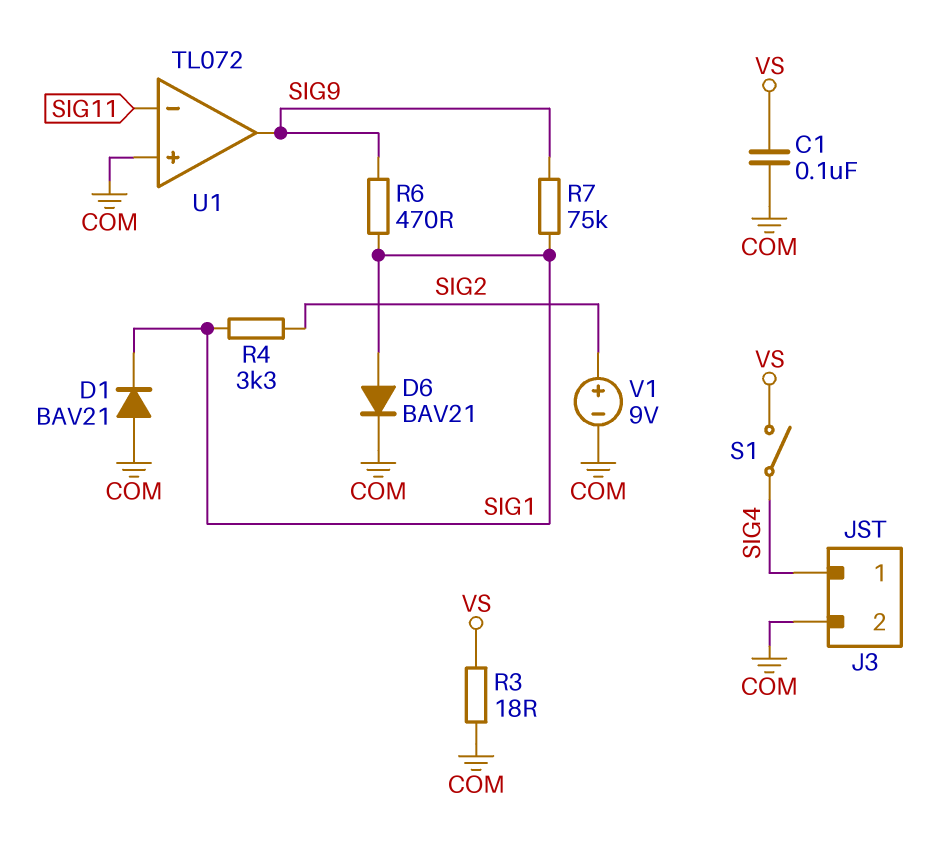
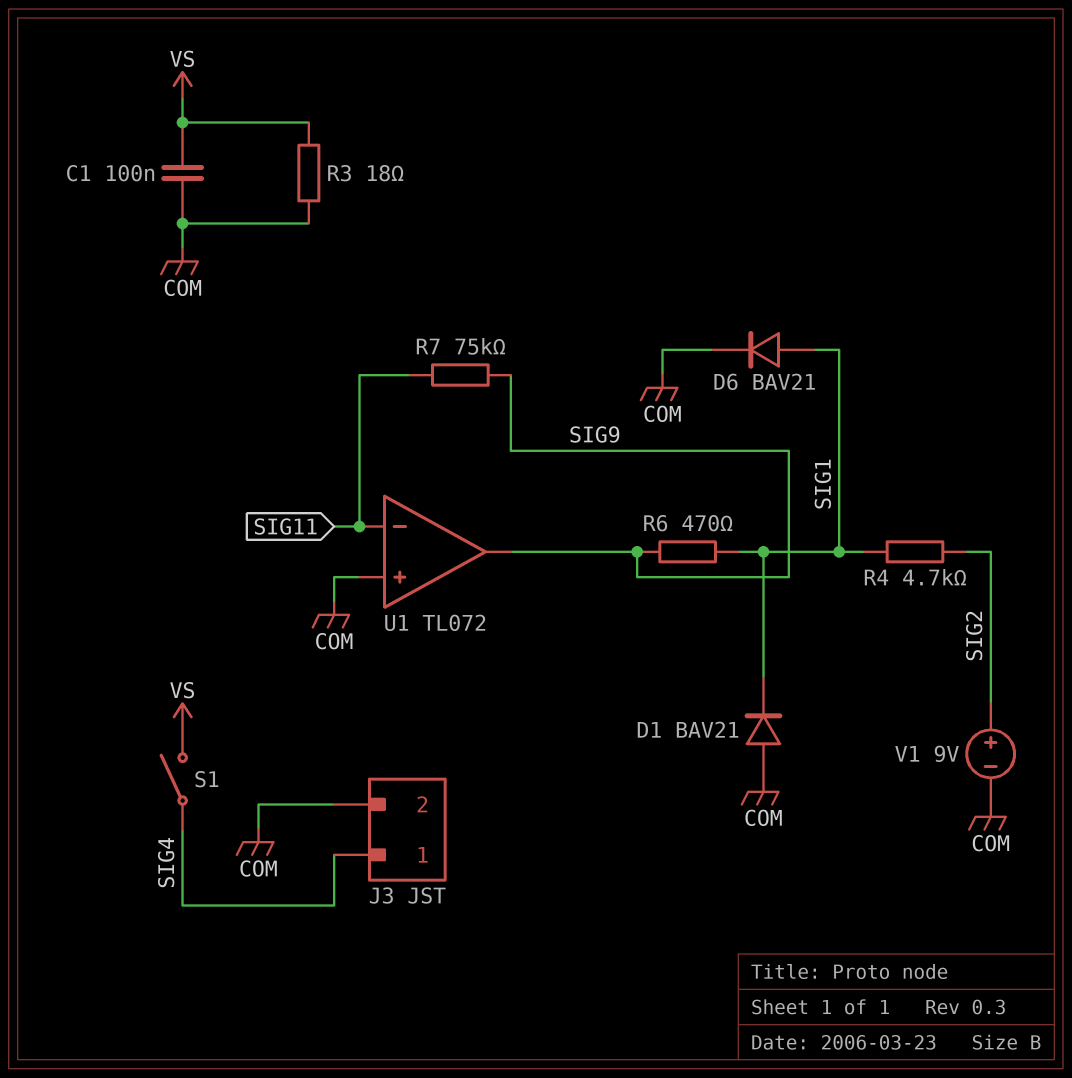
R4: 3.3k (SIG1, SIG2) -> 4.7k (SIG1, SIG2)
R7: 75k (SIG1, SIG9) -> 75k (SIG9, SIG11)

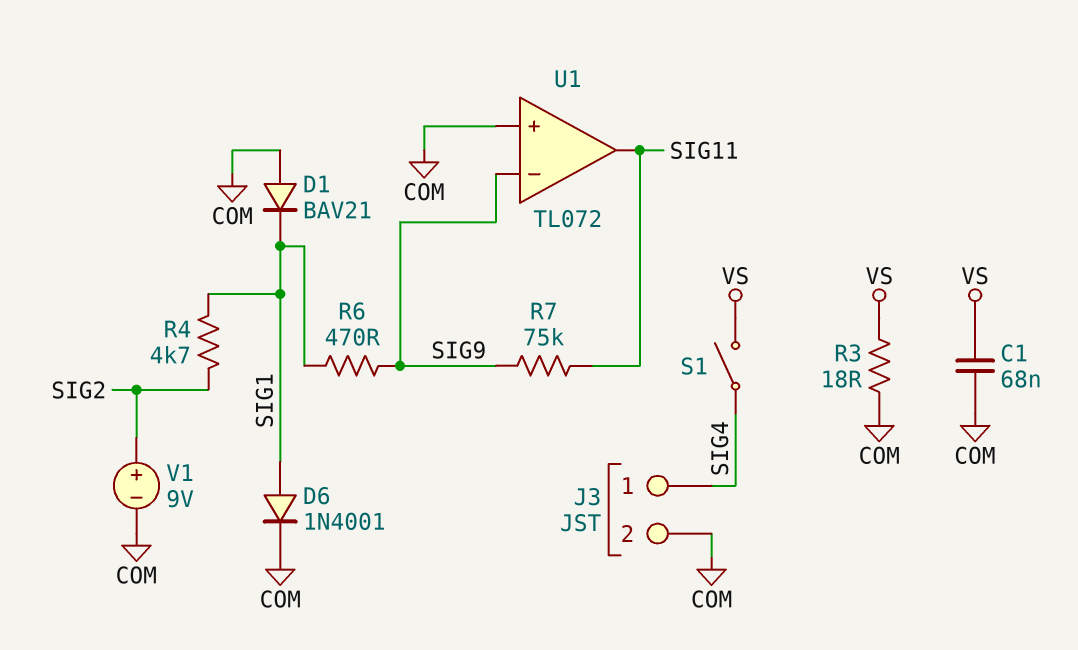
C1: 100nF (COM, VS) -> 68nF (COM, VS)
D6: diode BAV21 (A SIG1, K COM) -> diode 1N4001 (A SIG1, K COM)
U1 pin in-: SIG11 -> SIG9
U1 pin out: SIG9 -> SIG11

